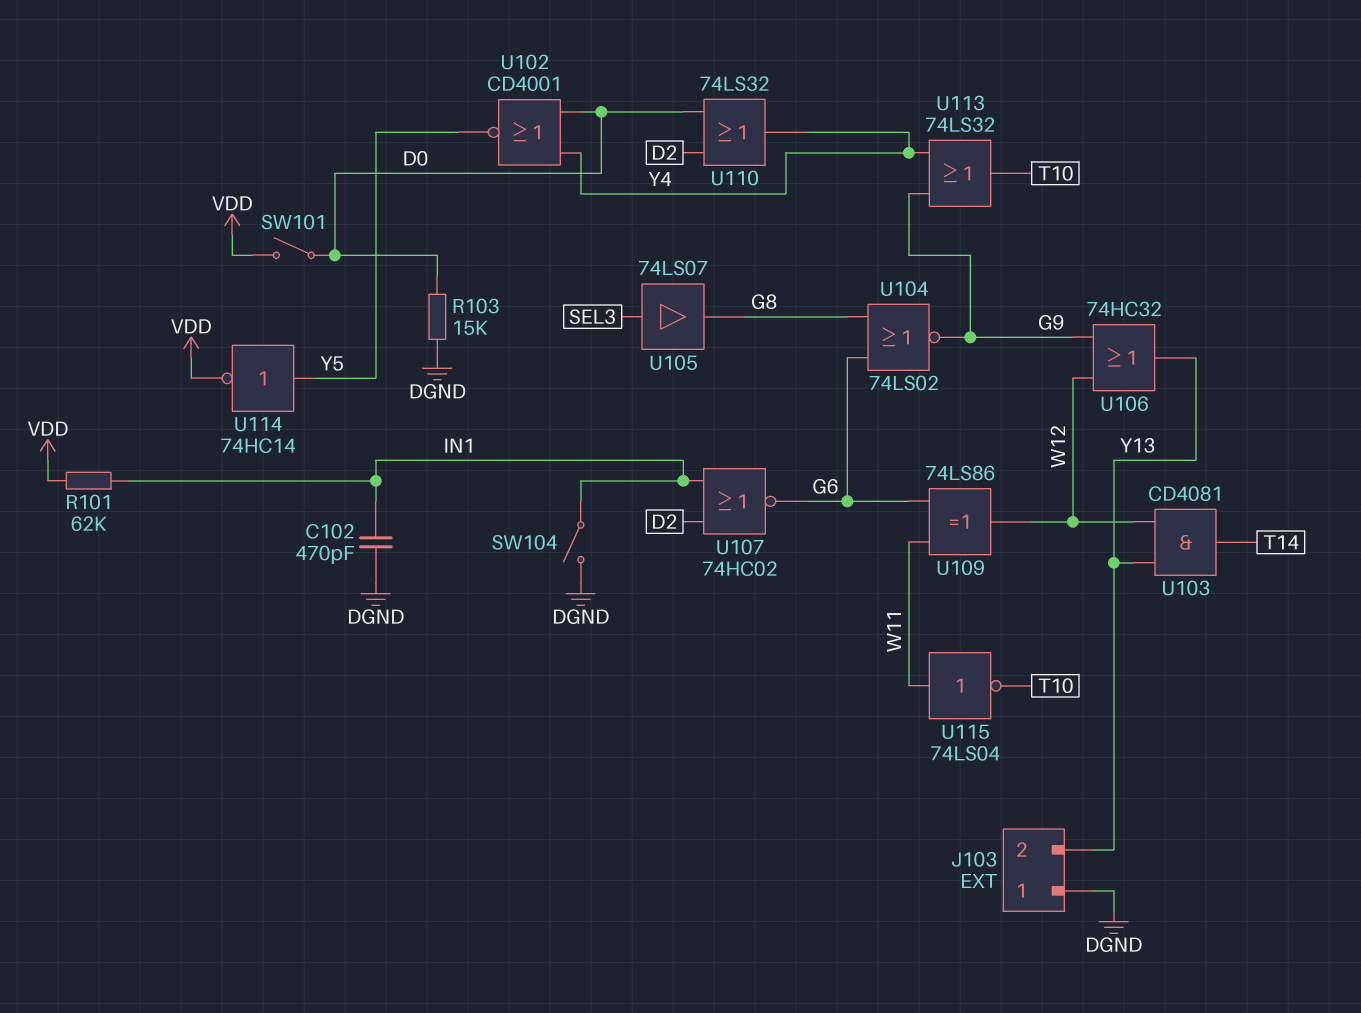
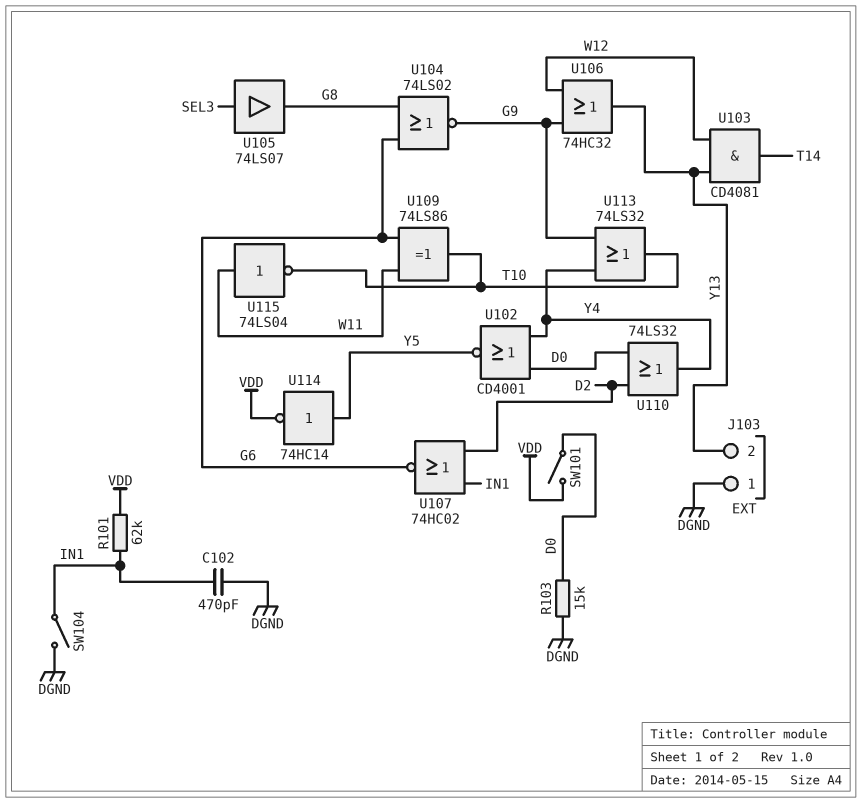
U109: XOR 74LS86 (in G6, in W11, out W12) -> XOR 74LS86 (in G6, in W11, out T10)

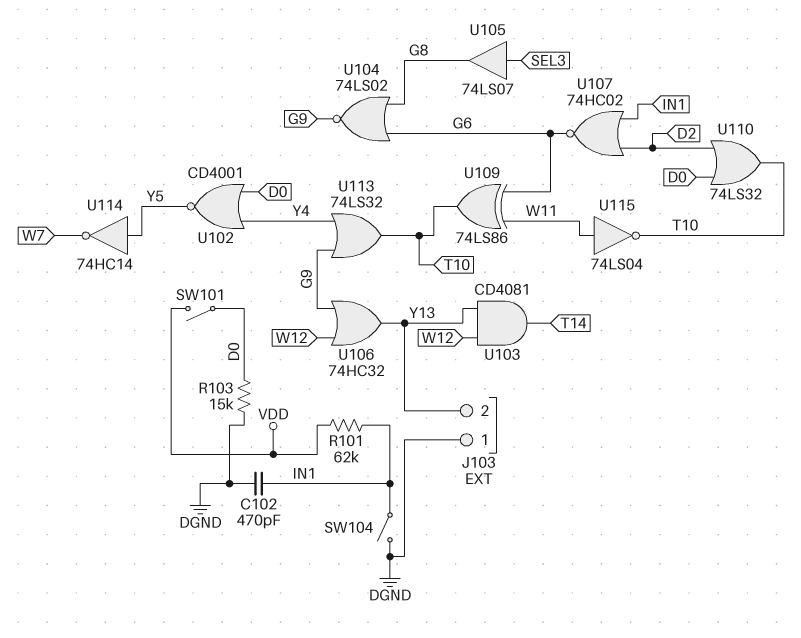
U110: OR 74LS32 (in D0, in D2, out Y4) -> OR 74LS32 (in D0, in D2, out T10)
U114: NOT 74HC14 (in Y5, out VDD) -> NOT 74HC14 (in Y5, out W7)

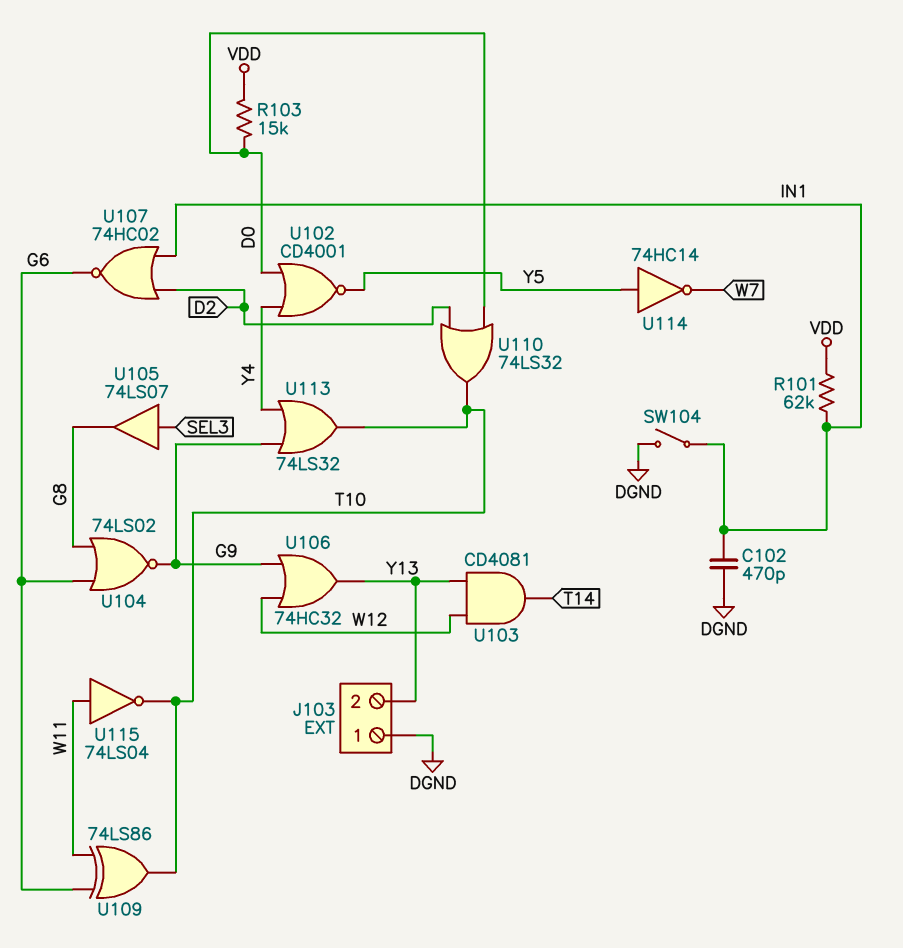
R103: 15k (D0, DGND) -> 15k (D0, VDD)
SW101: switch (D0, VDD) -> none

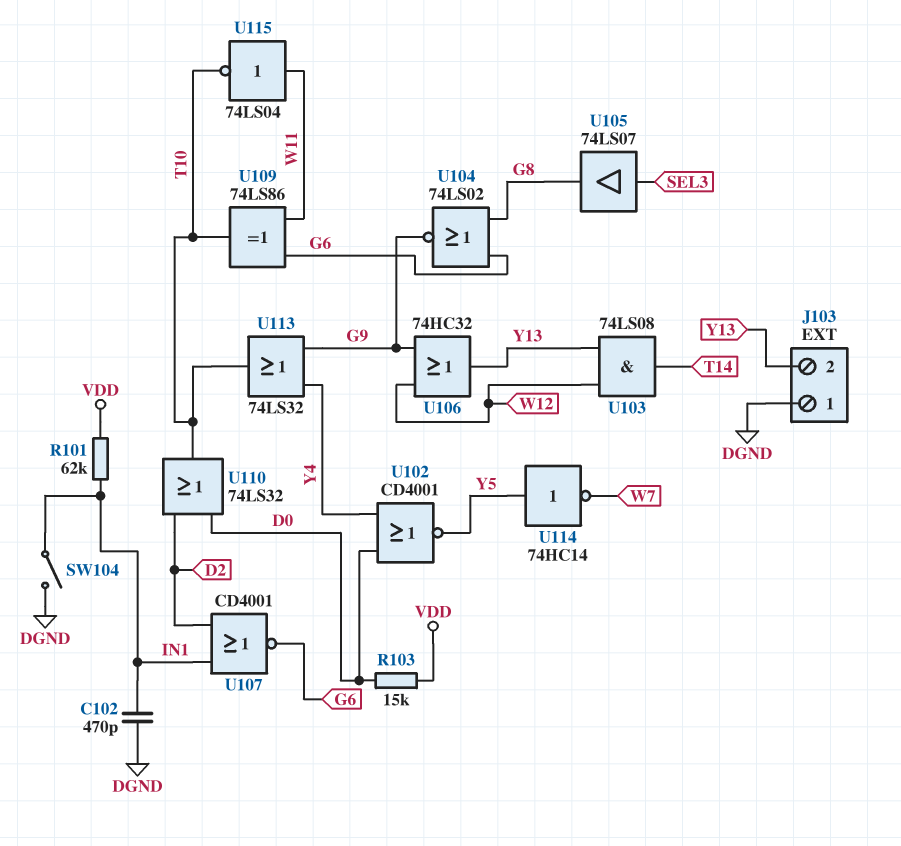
U103: AND CD4081 (in W12, in Y13, out T14) -> AND 74LS08 (in W12, in Y13, out T14)
U107: NOR 74HC02 (in D2, in IN1, out G6) -> NOR CD4001 (in D2, in IN1, out G6)

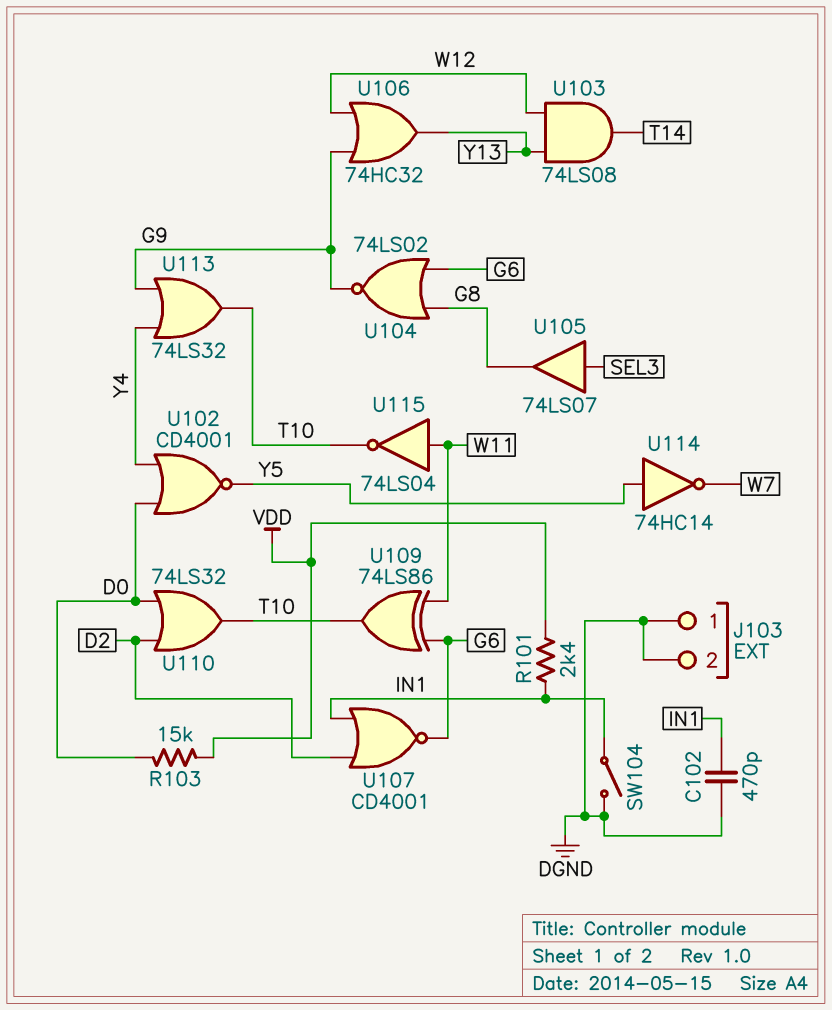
J103 pin 2: Y13 -> DGND
R101: 62k (IN1, VDD) -> 2.4k (IN1, VDD)

